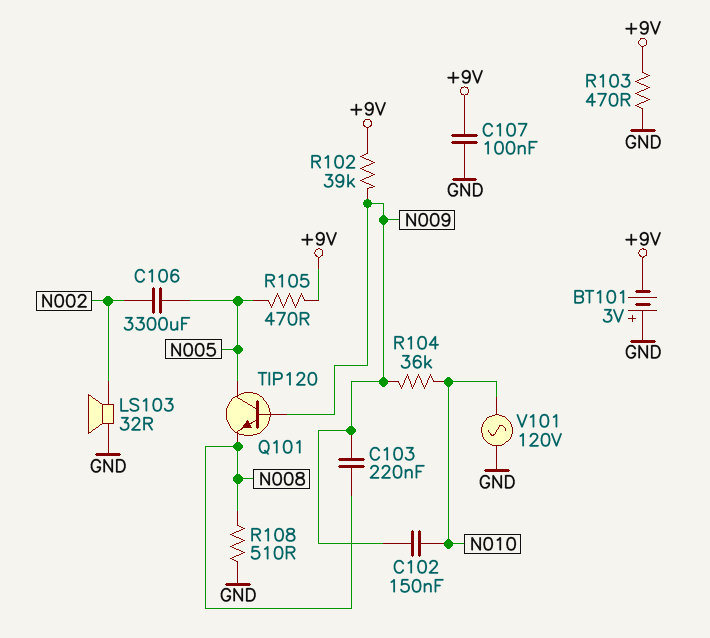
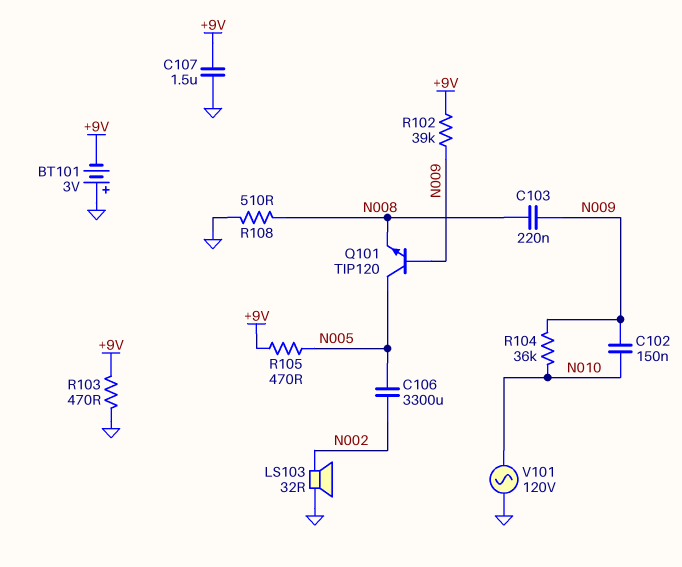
C107: 100nF (+9V, GND) -> 1.5uF (+9V, GND)

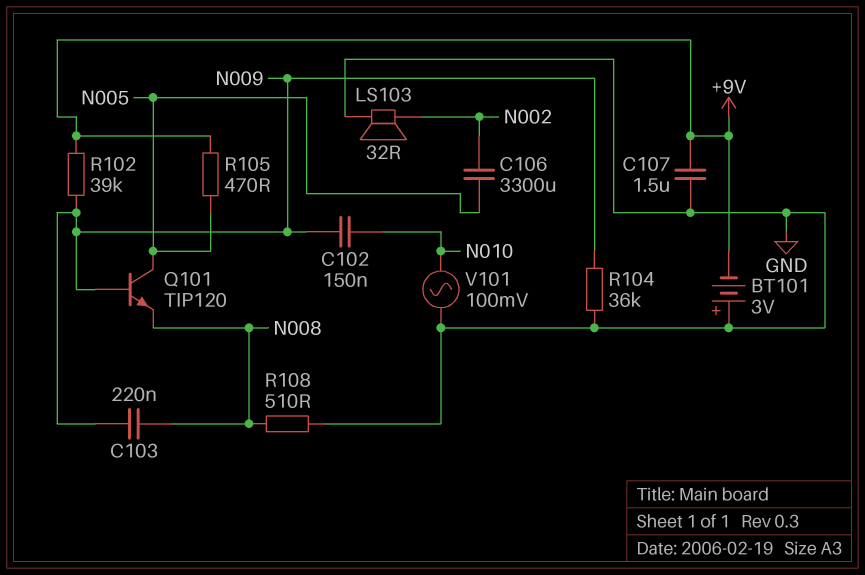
R103: 470 (+9V, GND) -> none
R104: 36k (N009, N010) -> 36k (GND, N009)
V101: AC 120V (GND, N010) -> AC 100mV (GND, N010)

